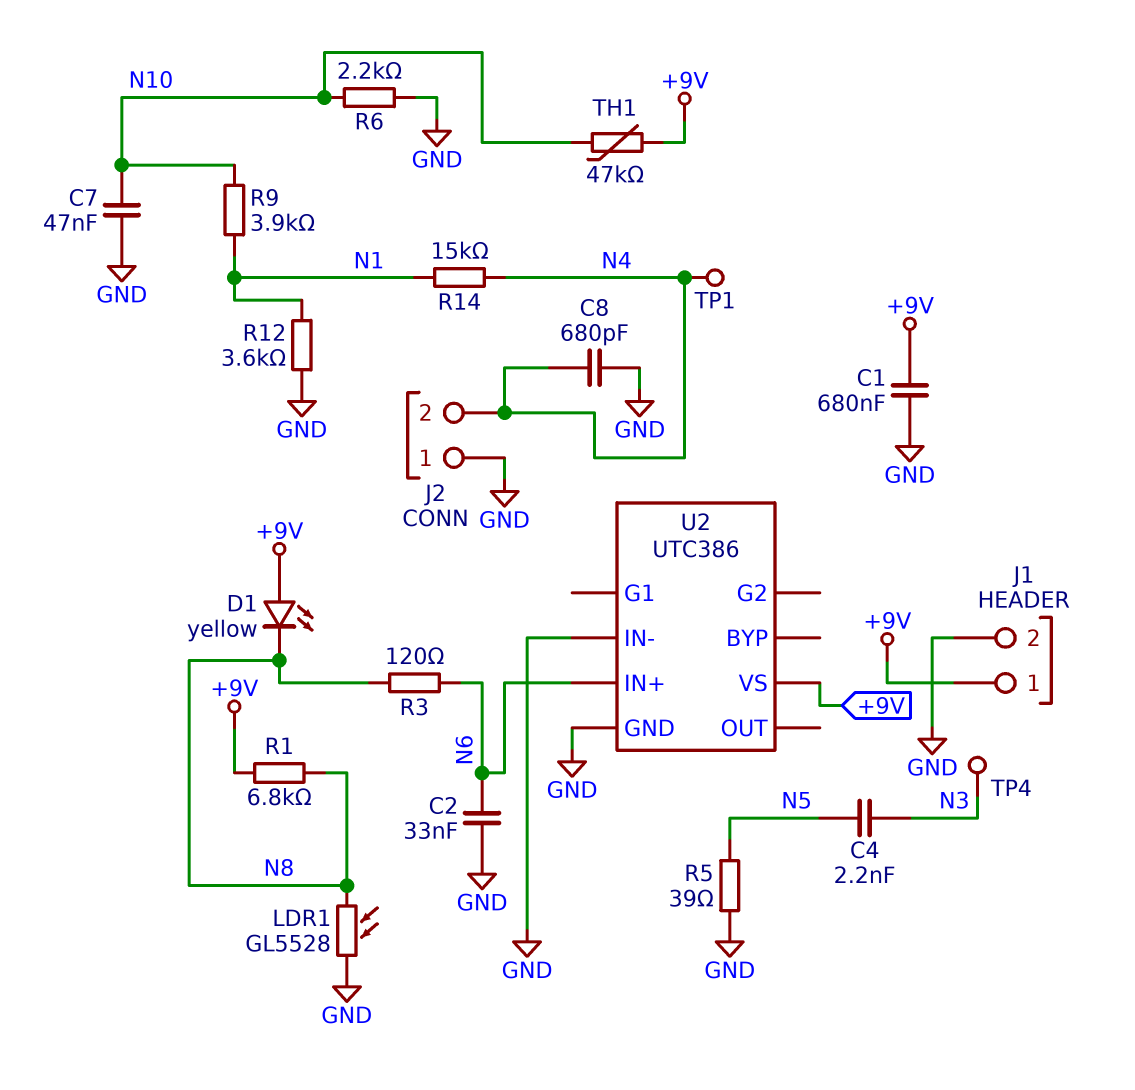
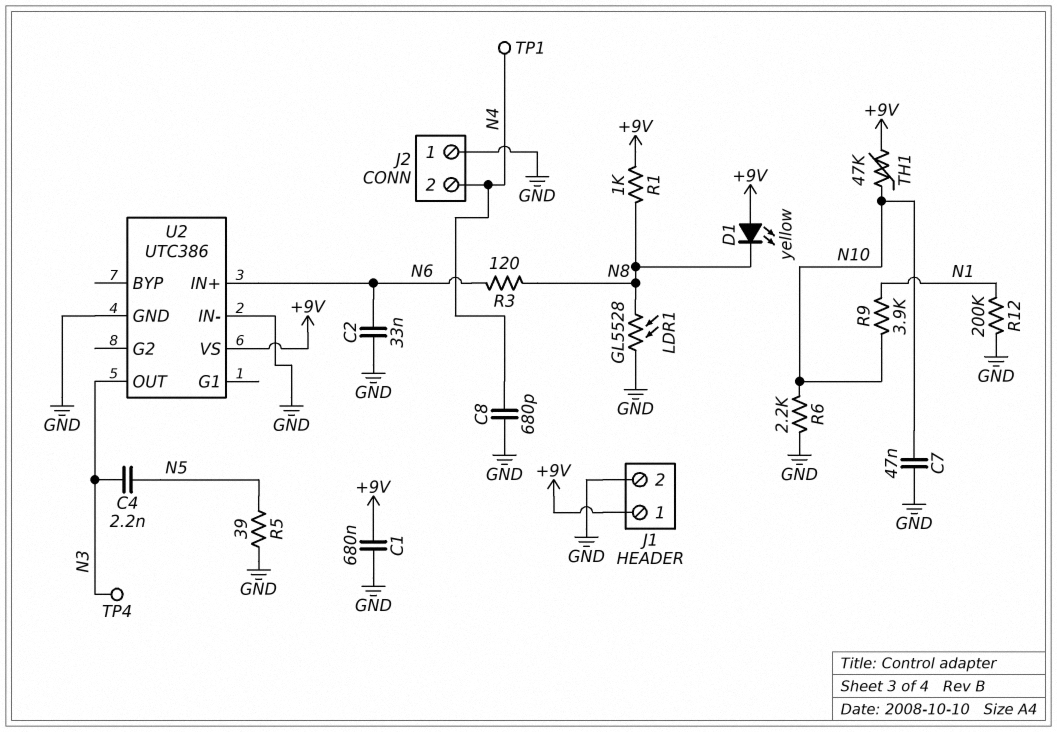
R1: 6.8k (+9V, N8) -> 1k (+9V, N8)
R12: 3.6k (GND, N1) -> 200k (GND, N1)
R14: 15k (N1, N4) -> none
U2 pin OUT: none -> N3

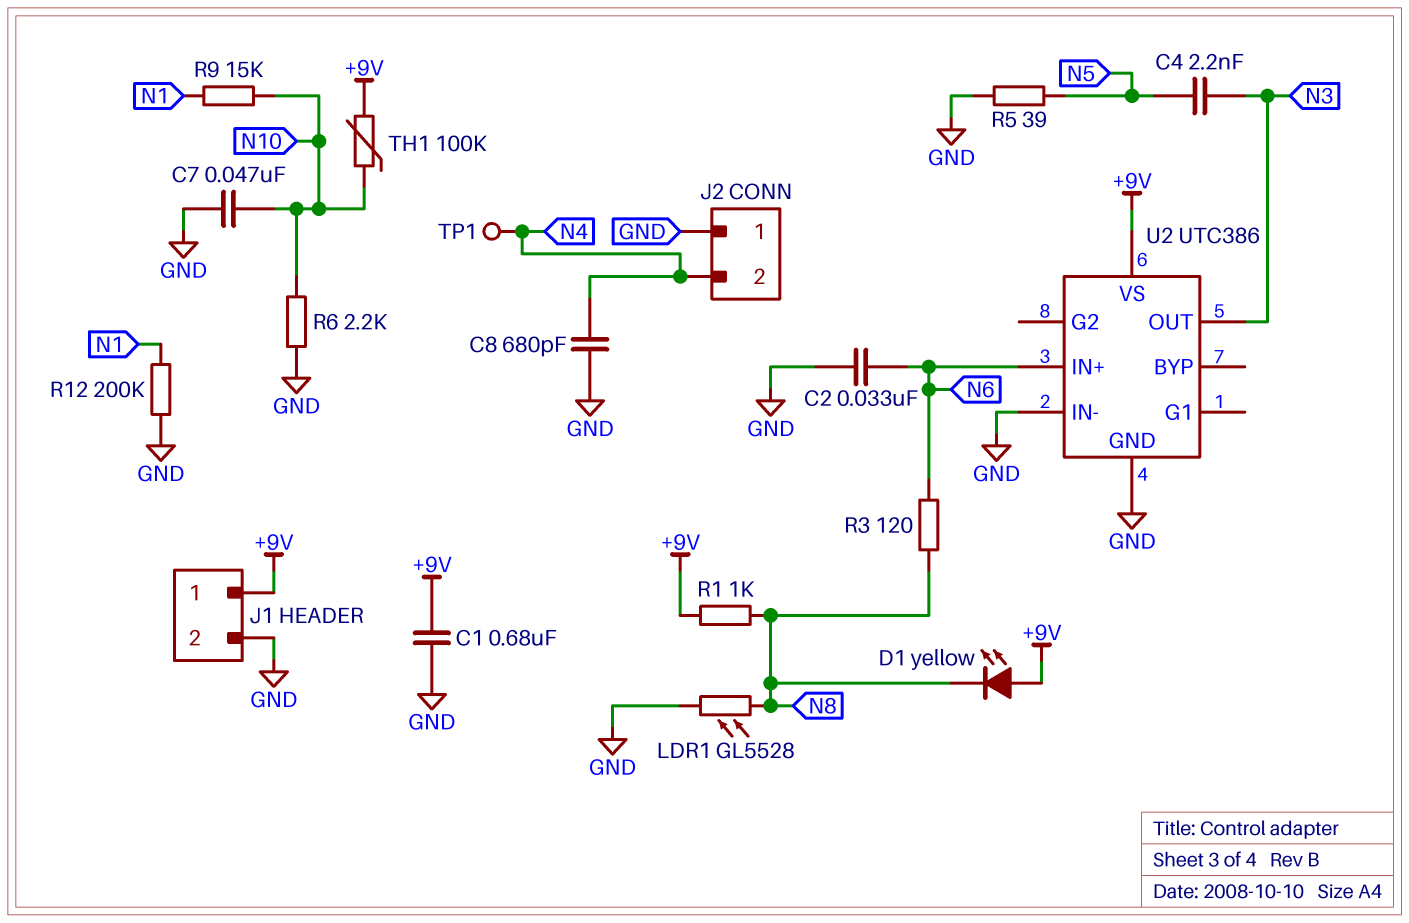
R9: 3.9k (N1, N10) -> 15k (N1, N10)
TH1: 47k (+9V, N10) -> 100k (+9V, N10)
TP4: test point (N3) -> none

